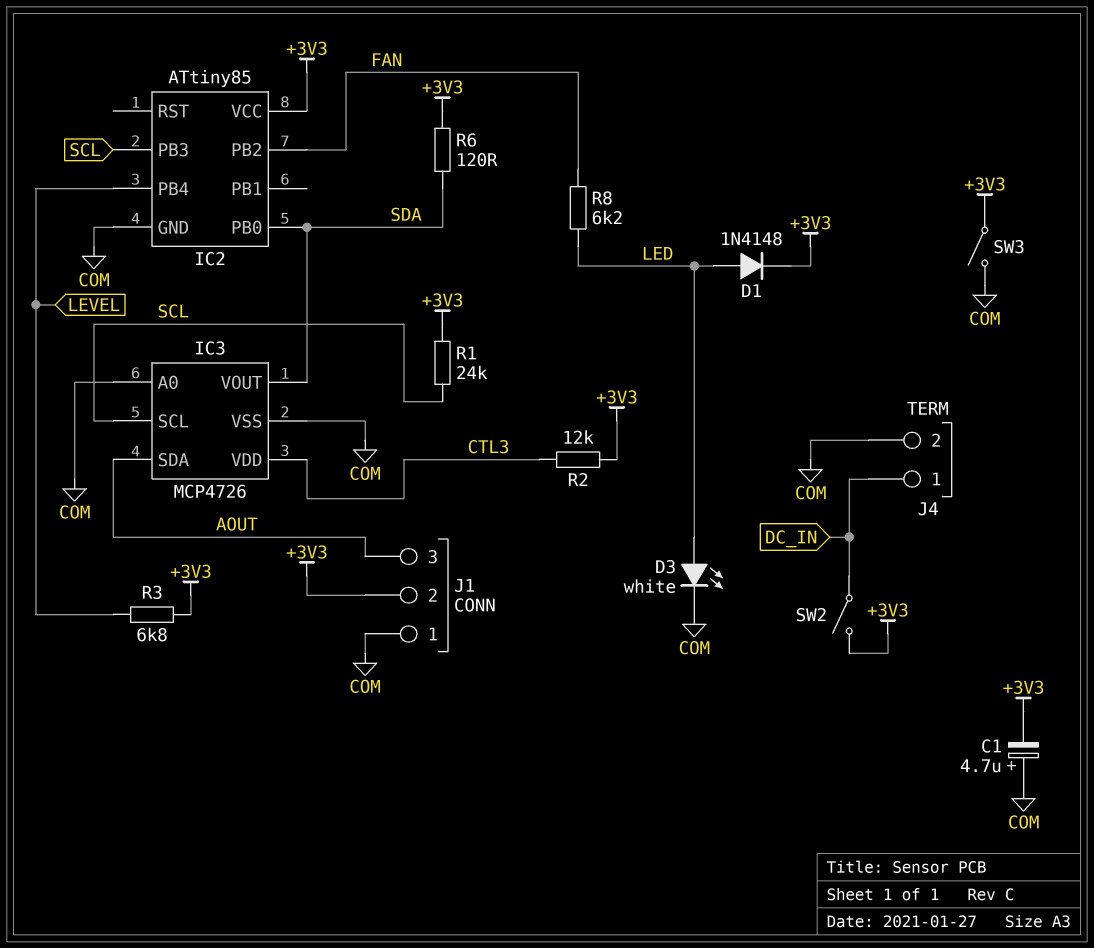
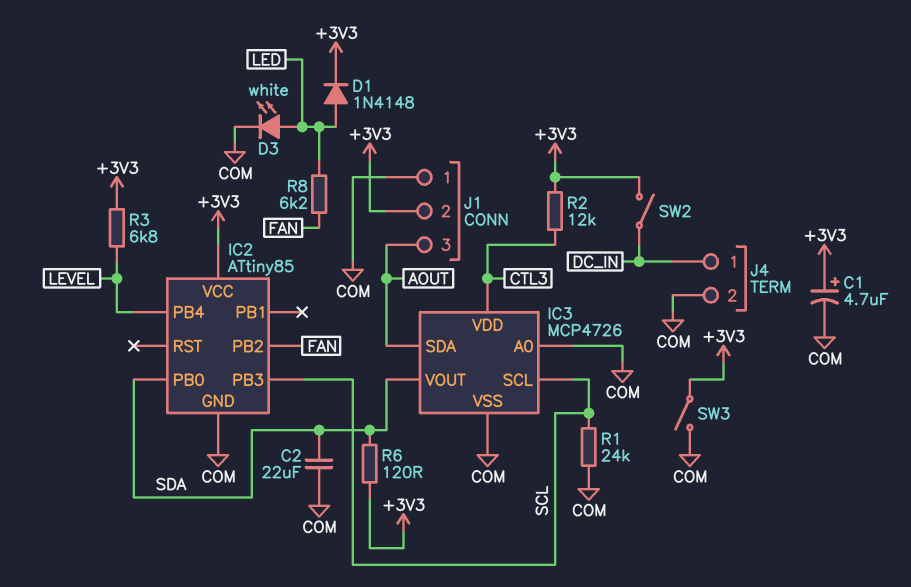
C1: 4.7uF (plus COM, minus +3V3) -> 4.7uF (plus +3V3, minus COM)
C2: none -> 22uF (COM, SDA)
R1: 24k (+3V3, SCL) -> 24k (COM, SCL)

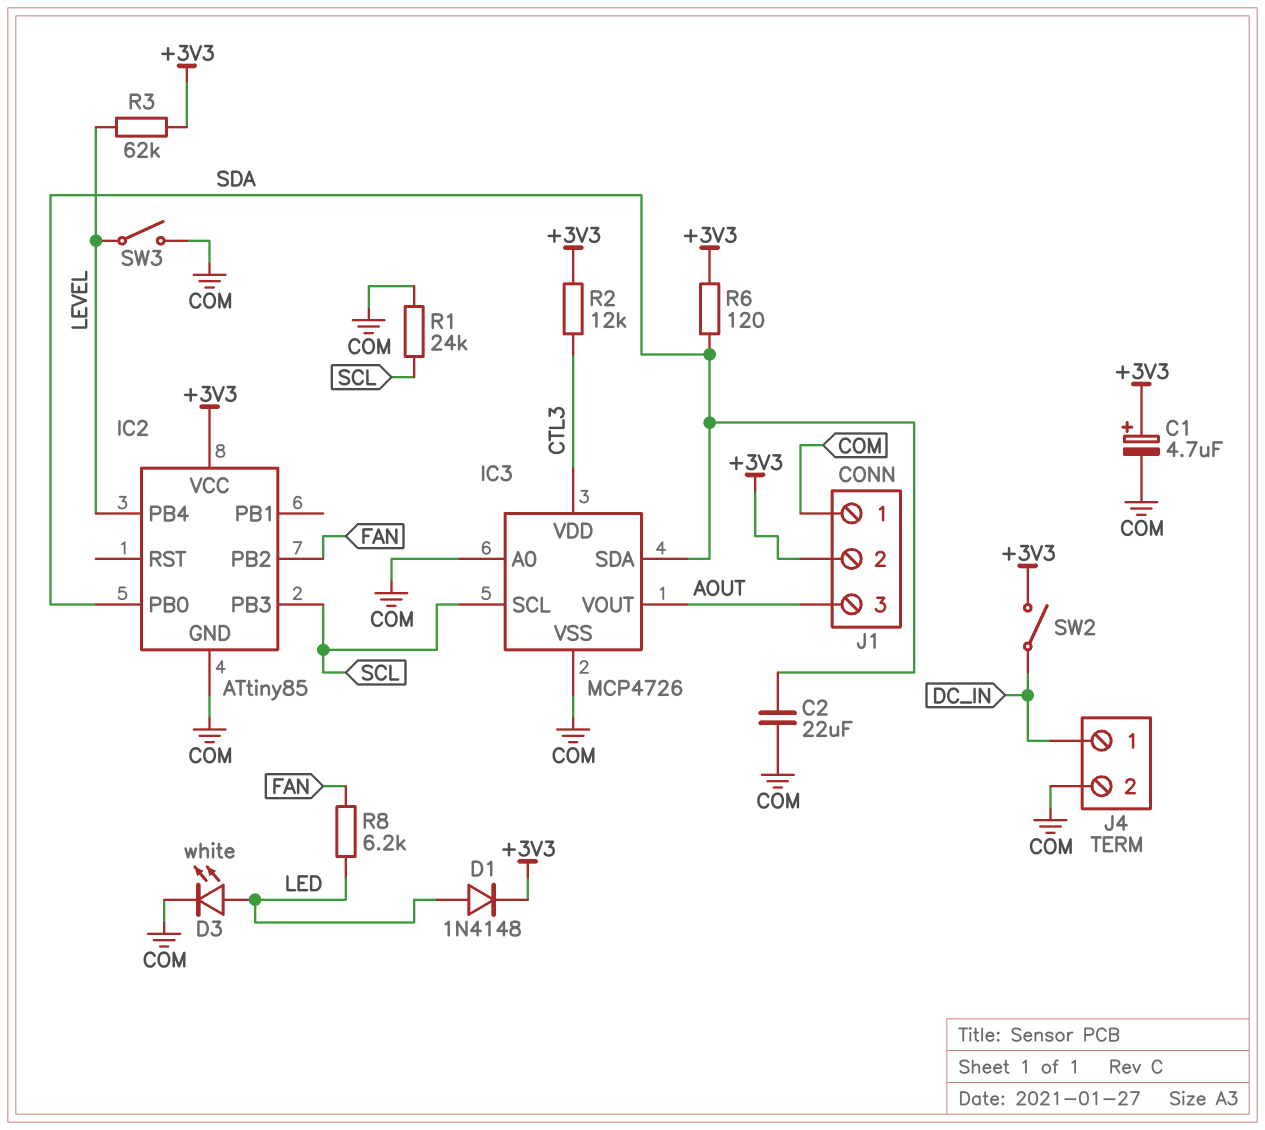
IC3 pin SDA: AOUT -> SDA
IC3 pin VOUT: SDA -> AOUT
R3: 6.8k (+3V3, LEVEL) -> 62k (+3V3, LEVEL)
SW3: switch (+3V3, COM) -> switch (COM, LEVEL)

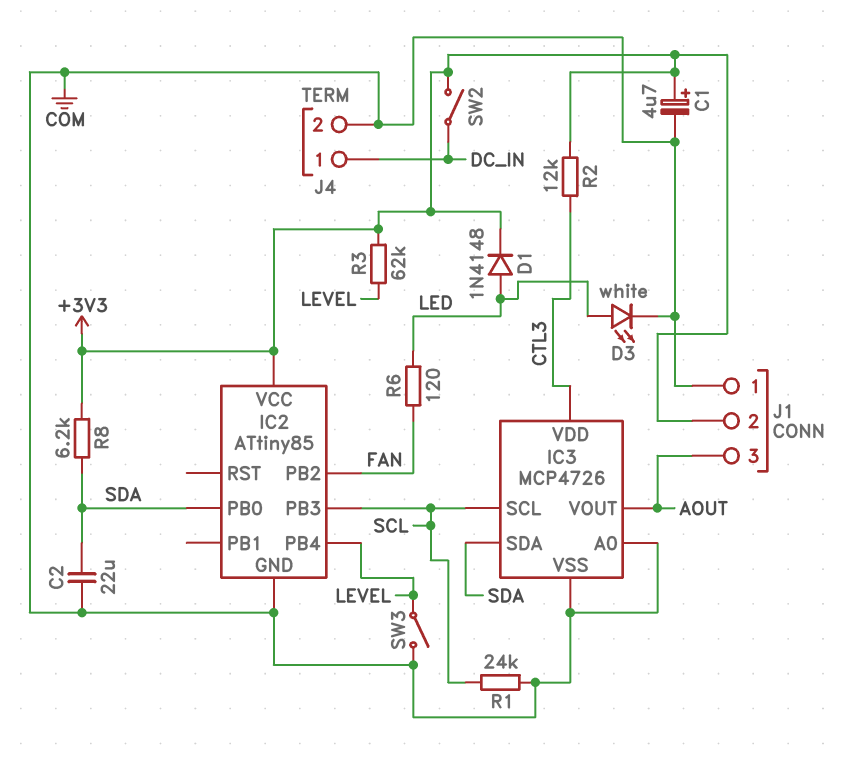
R6: 120 (+3V3, SDA) -> 120 (FAN, LED)
R8: 6.2k (FAN, LED) -> 6.2k (+3V3, SDA)

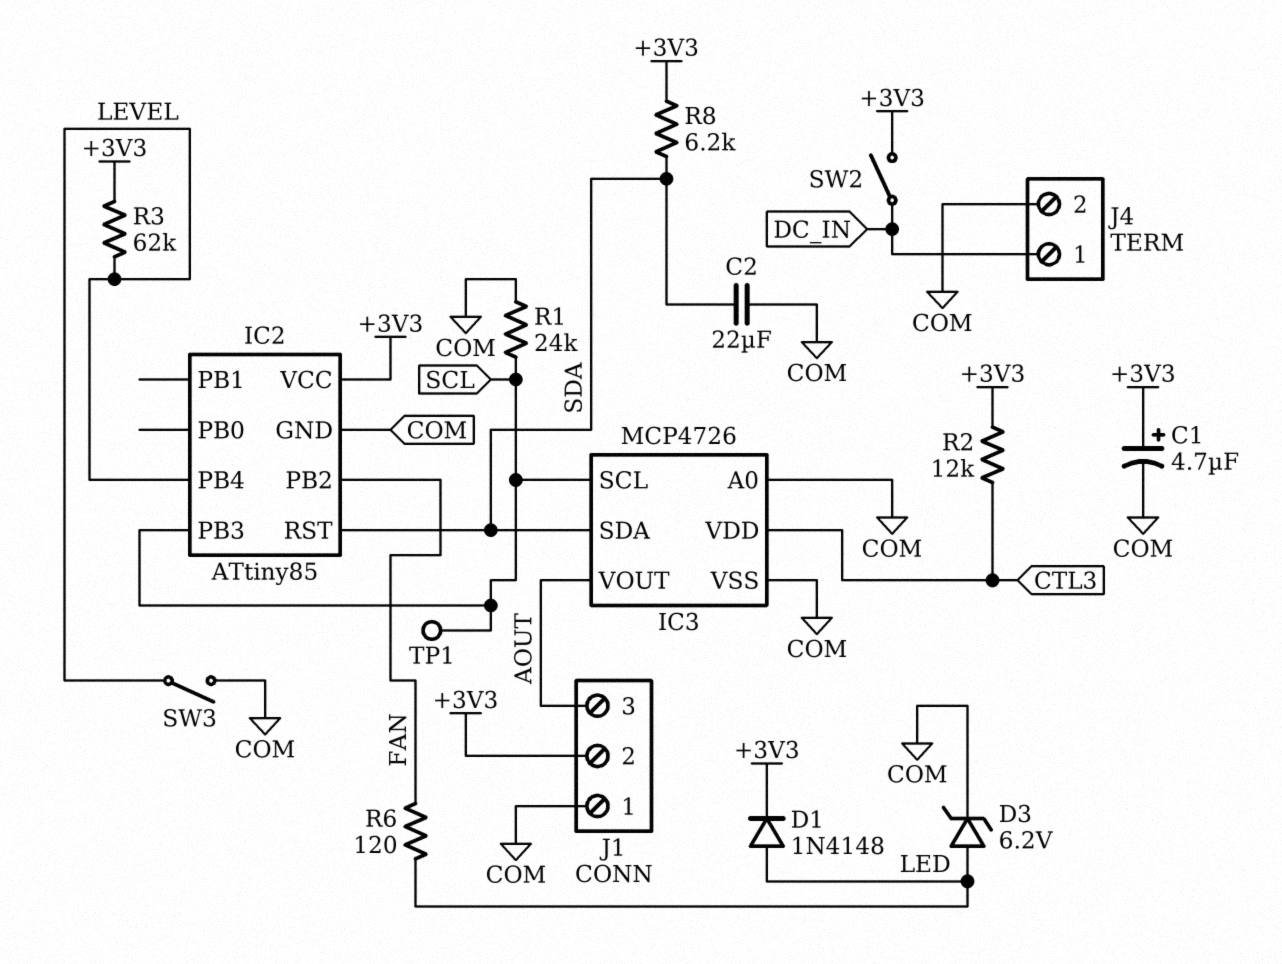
D3: LED white (A LED, K COM) -> zener 6.2V (A LED, K COM)
IC2 pin PB0: SDA -> none
IC2 pin RST: none -> SDA
TP1: none -> test point (SCL)

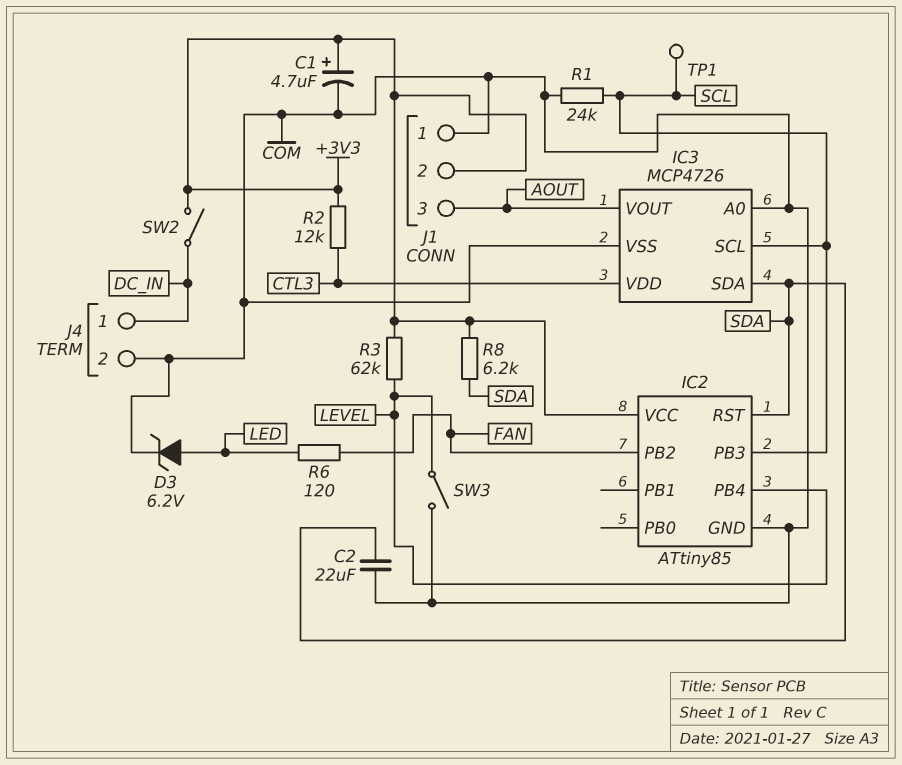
D1: diode 1N4148 (A LED, K +3V3) -> none

